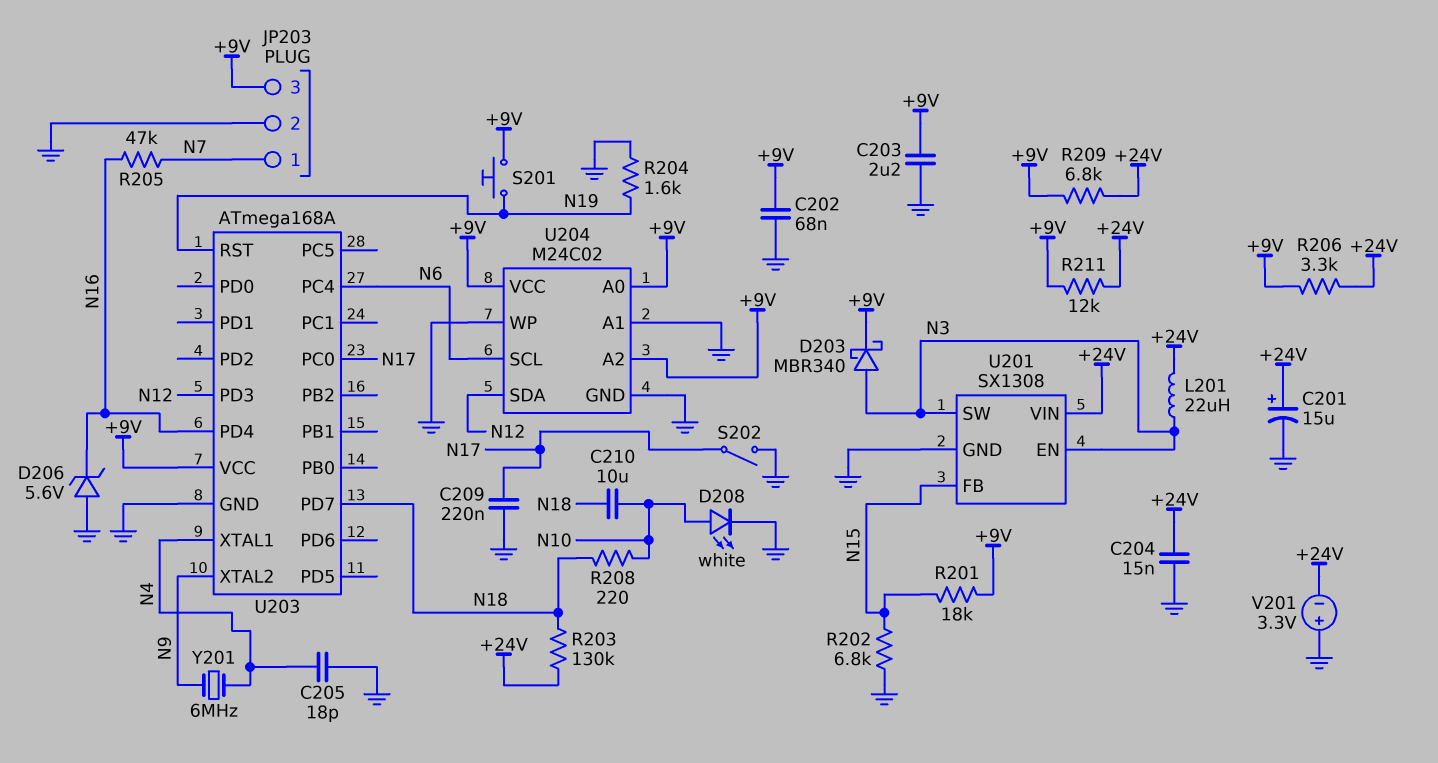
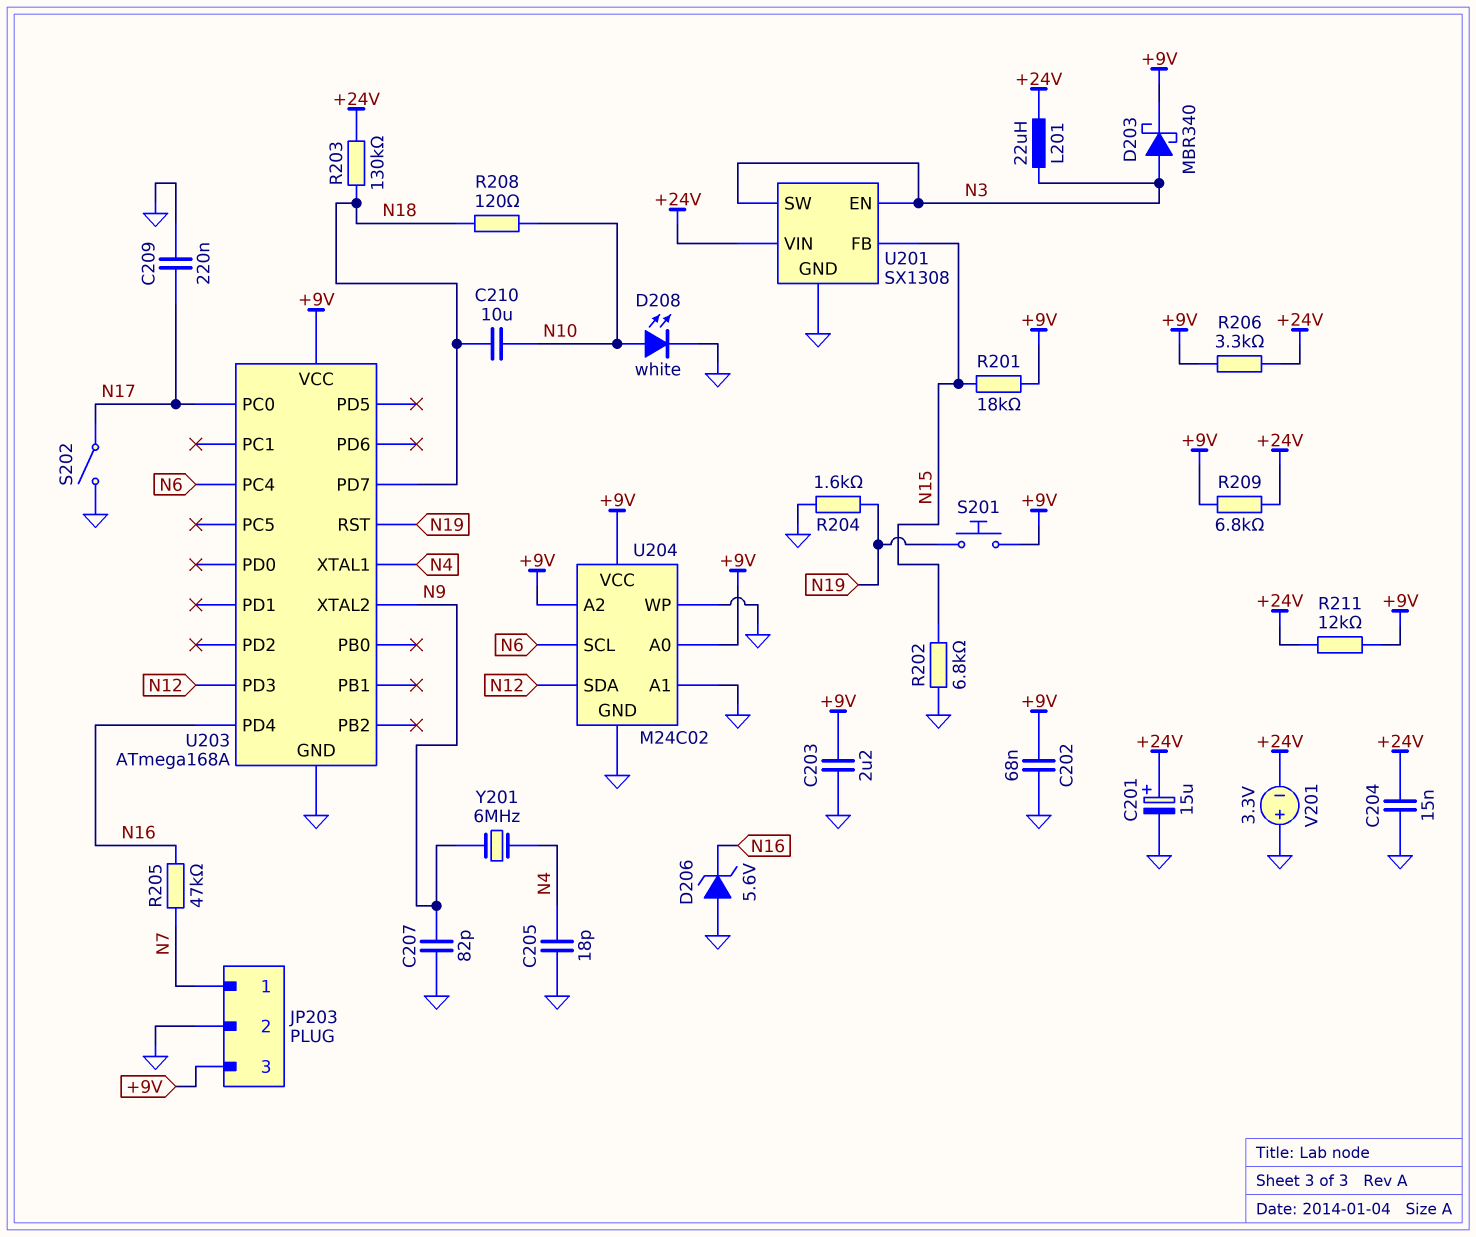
C207: none -> 82pF (GND, N9)
R208: 220 (N10, N18) -> 120 (N10, N18)

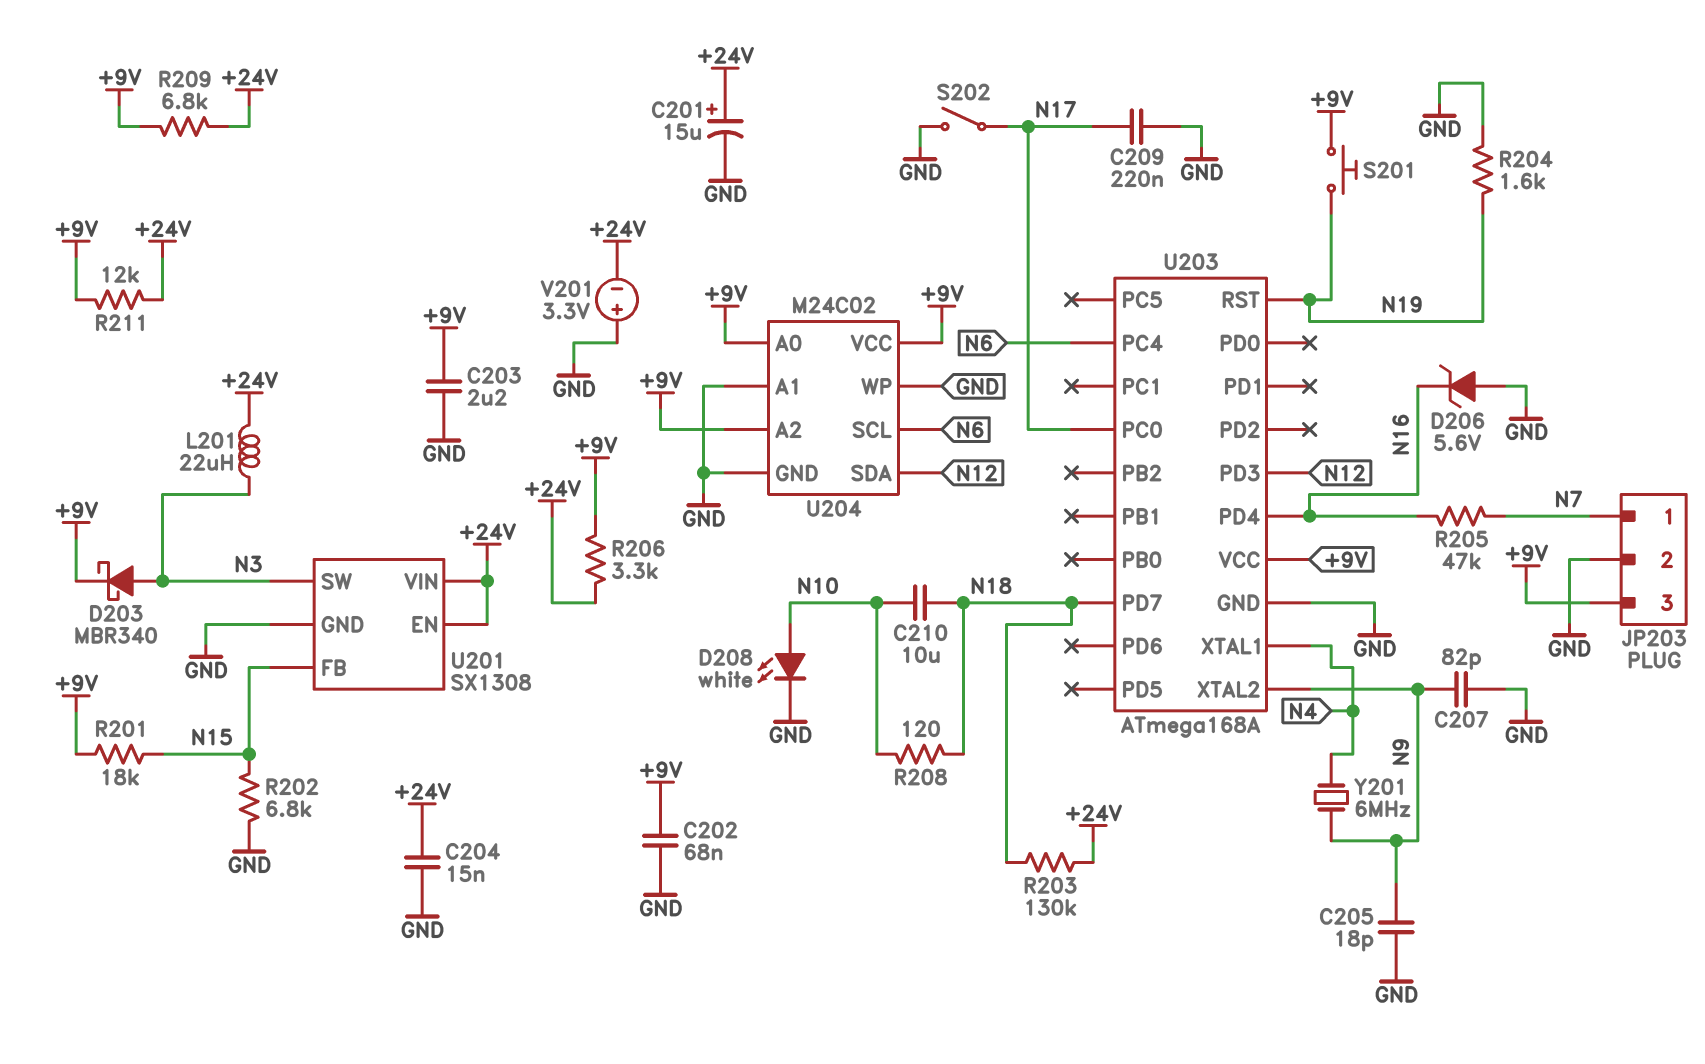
C205: 18pF (GND, N4) -> 18pF (GND, N9)
U201 pin EN: N3 -> +24V

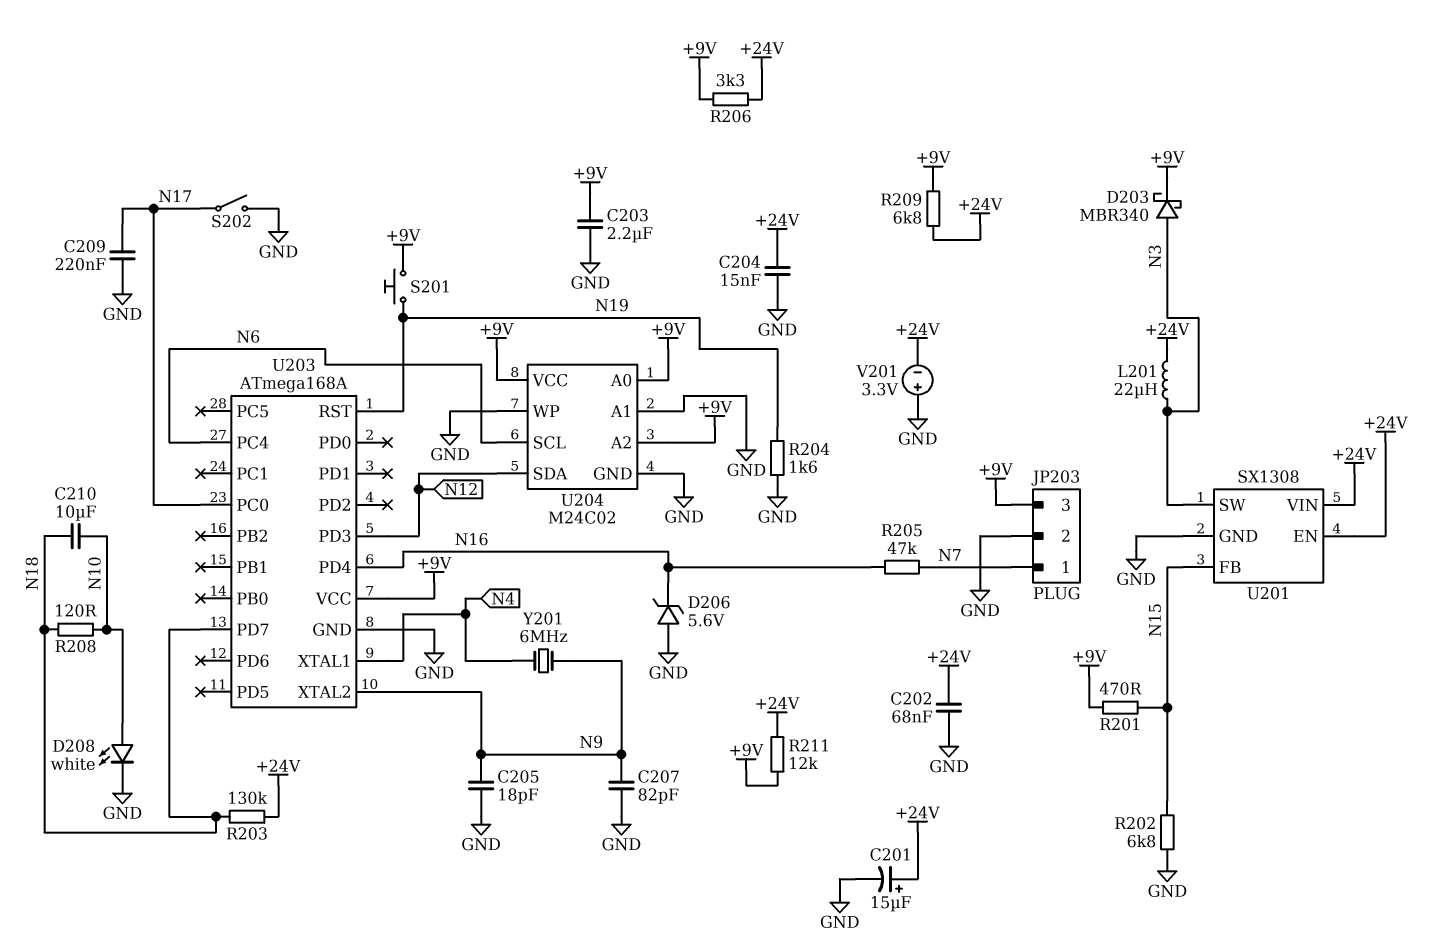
C202: 68nF (+9V, GND) -> 68nF (+24V, GND)
R201: 18k (+9V, N15) -> 470 (+9V, N15)

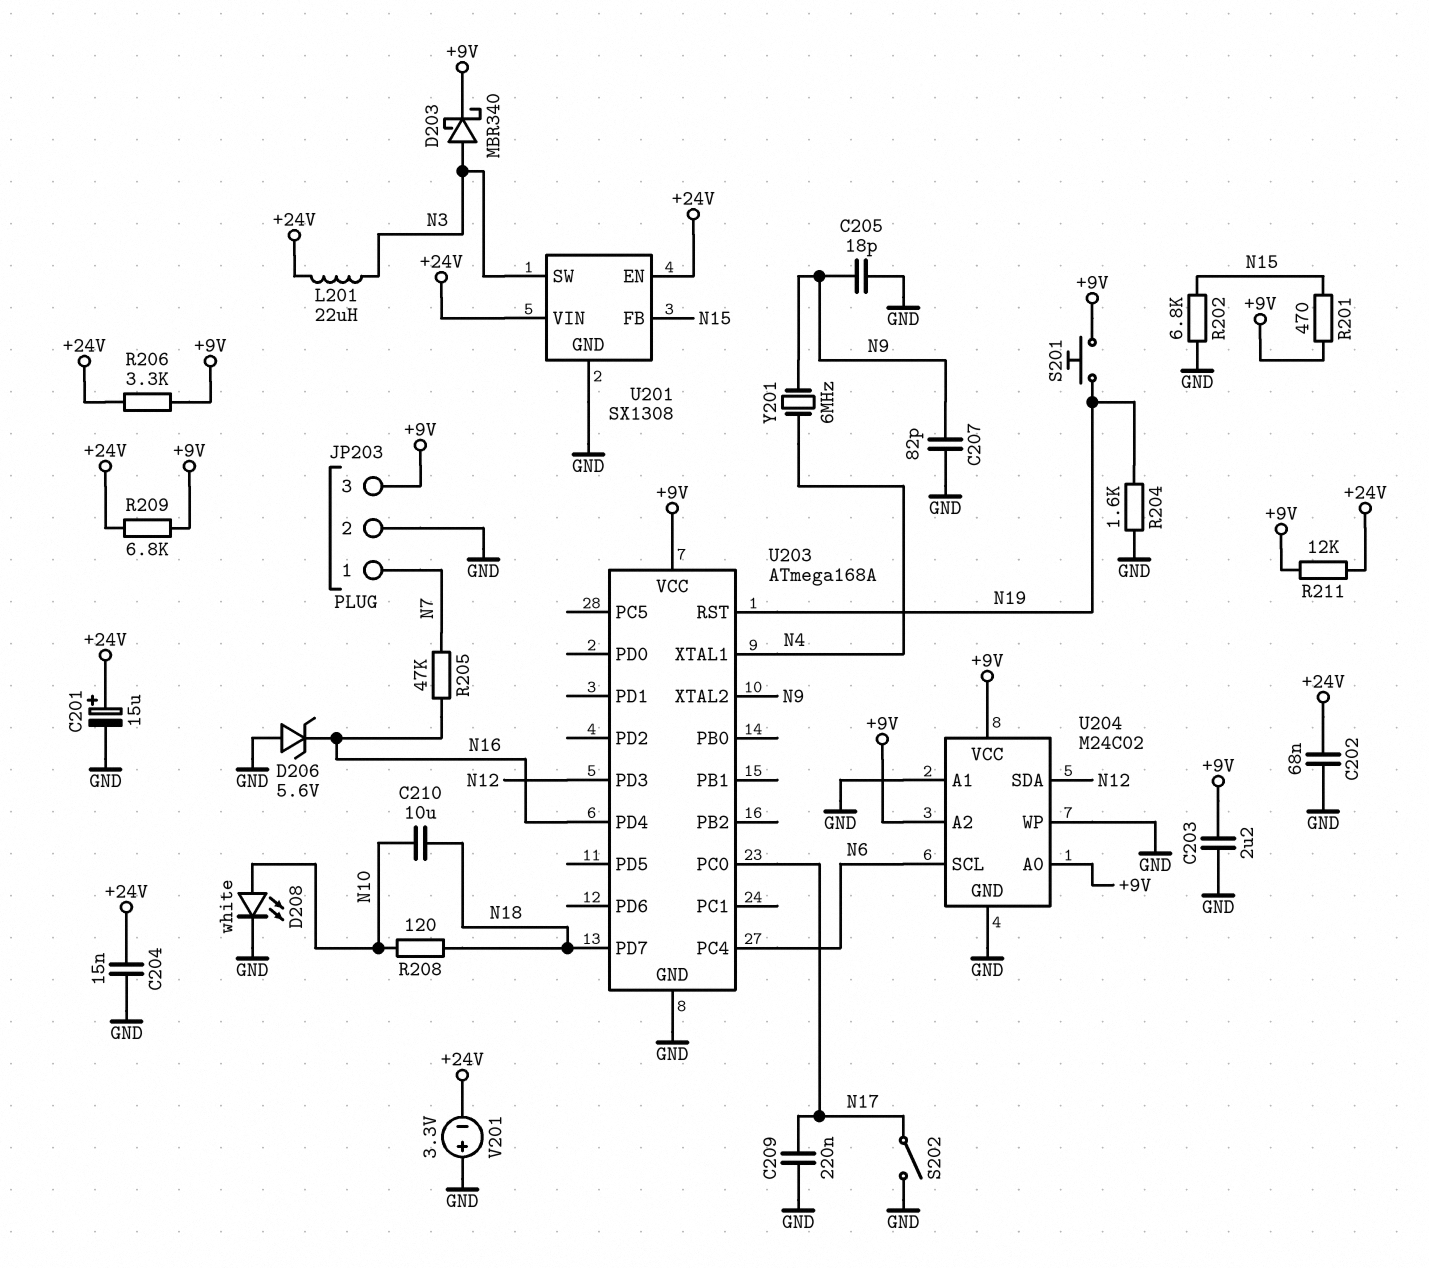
R203: 130k (+24V, N18) -> none

